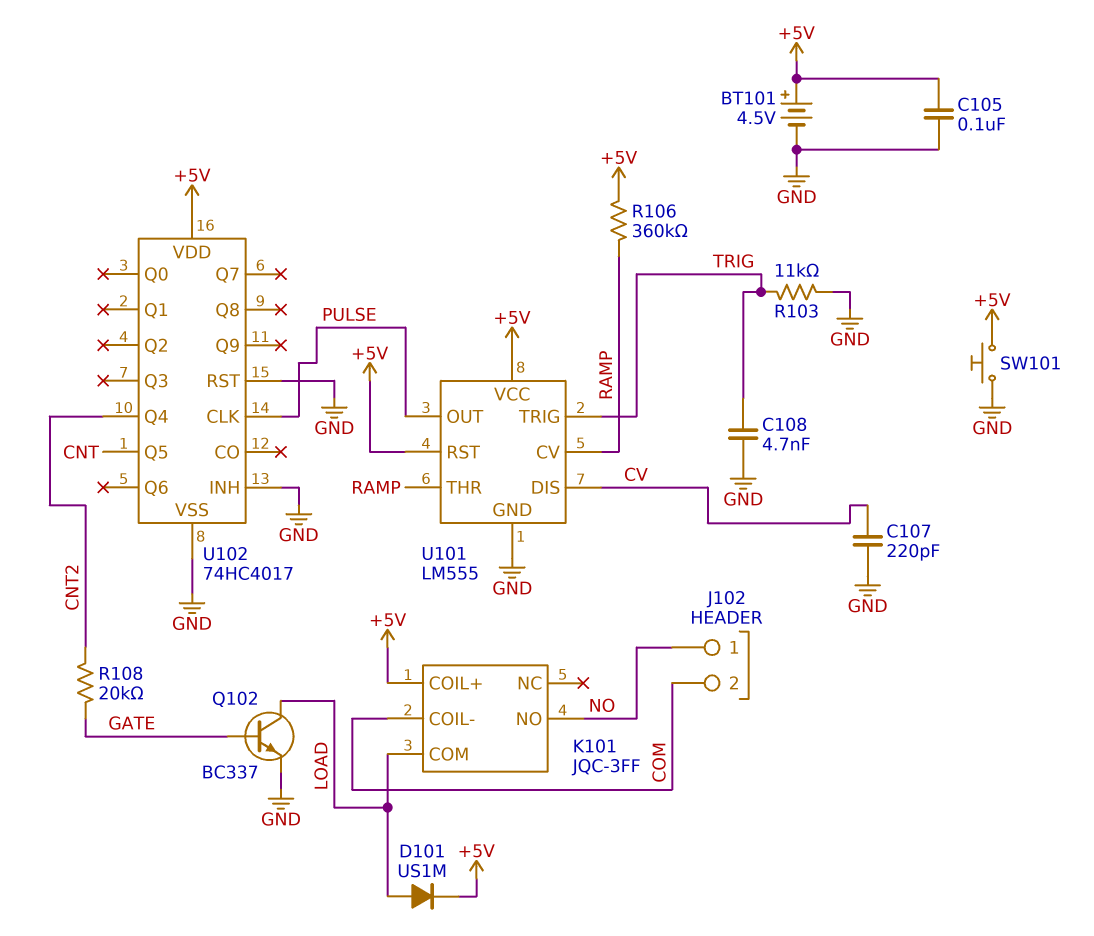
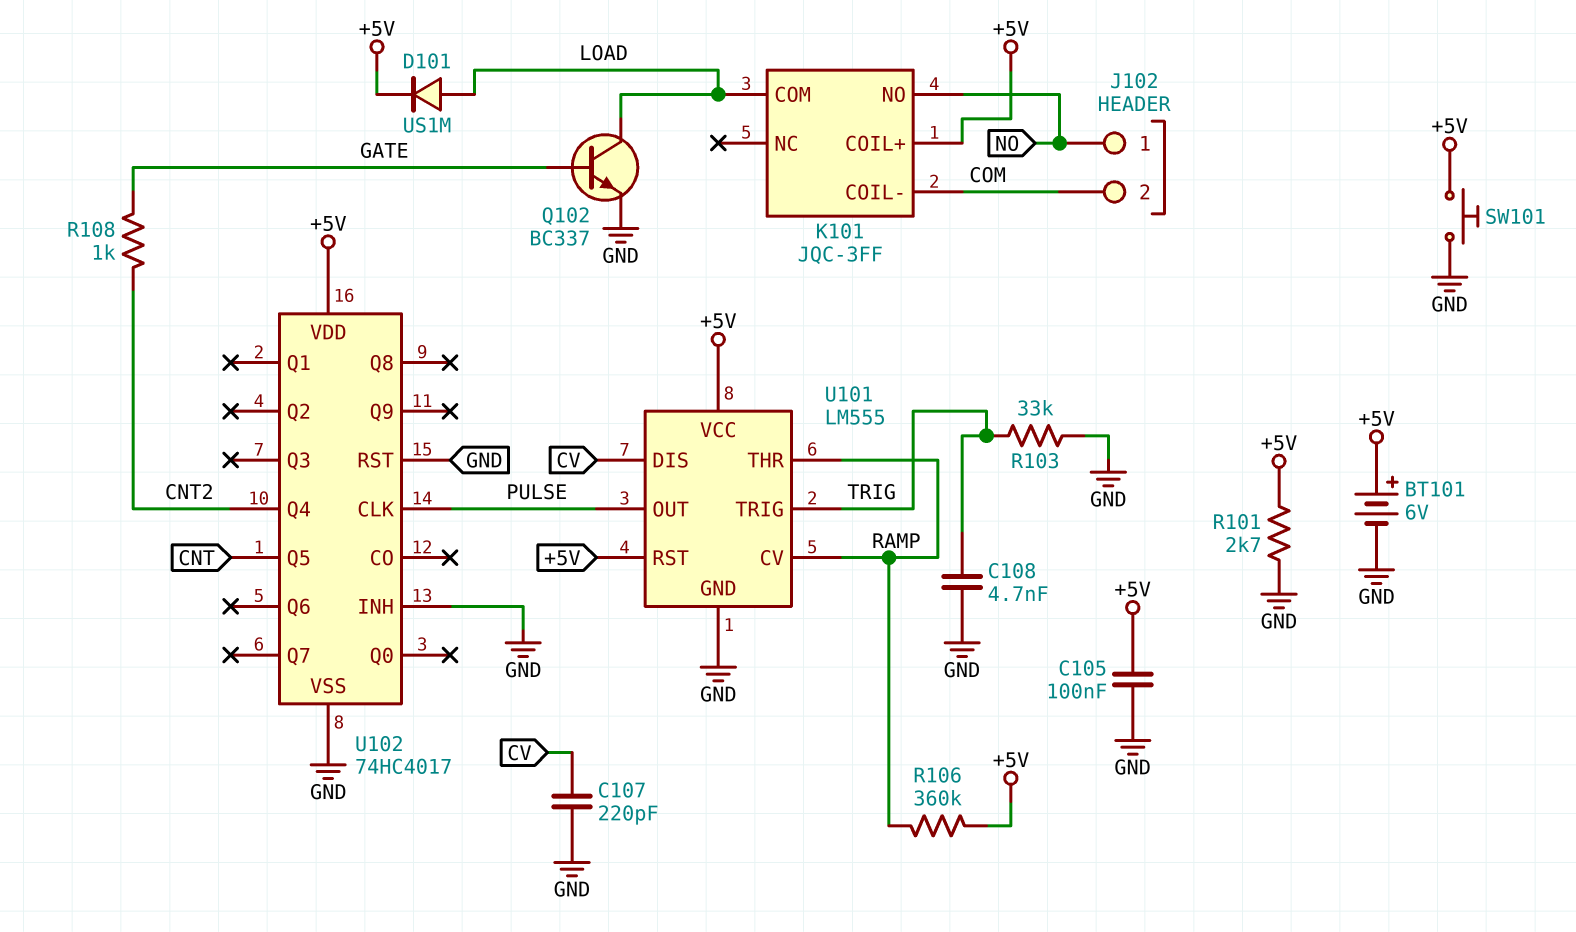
BT101: 4.5V (plus +5V, minus GND) -> 6V (plus +5V, minus GND)
R101: none -> 2.7k (+5V, GND)
R103: 11k (GND, TRIG) -> 33k (GND, TRIG)
R108: 20k (CNT2, GATE) -> 1k (CNT2, GATE)

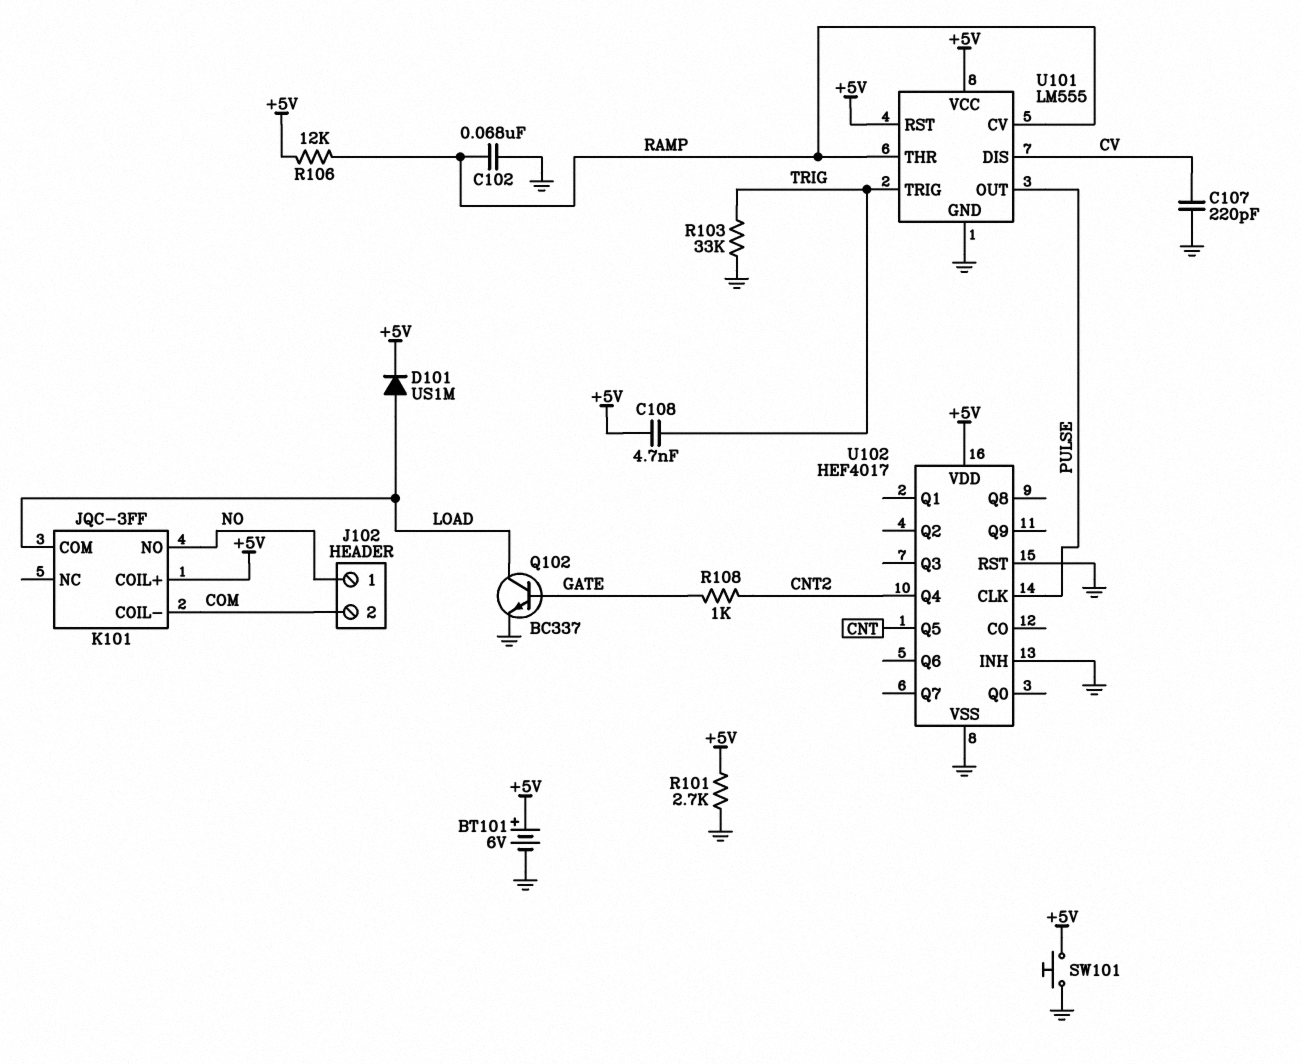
C102: none -> 68nF (GND, RAMP)
C105: 100nF (+5V, GND) -> none
C108: 4.7nF (GND, TRIG) -> 4.7nF (+5V, TRIG)
R106: 360k (+5V, RAMP) -> 12k (+5V, RAMP)
U102: 74HC4017 -> HEF4017

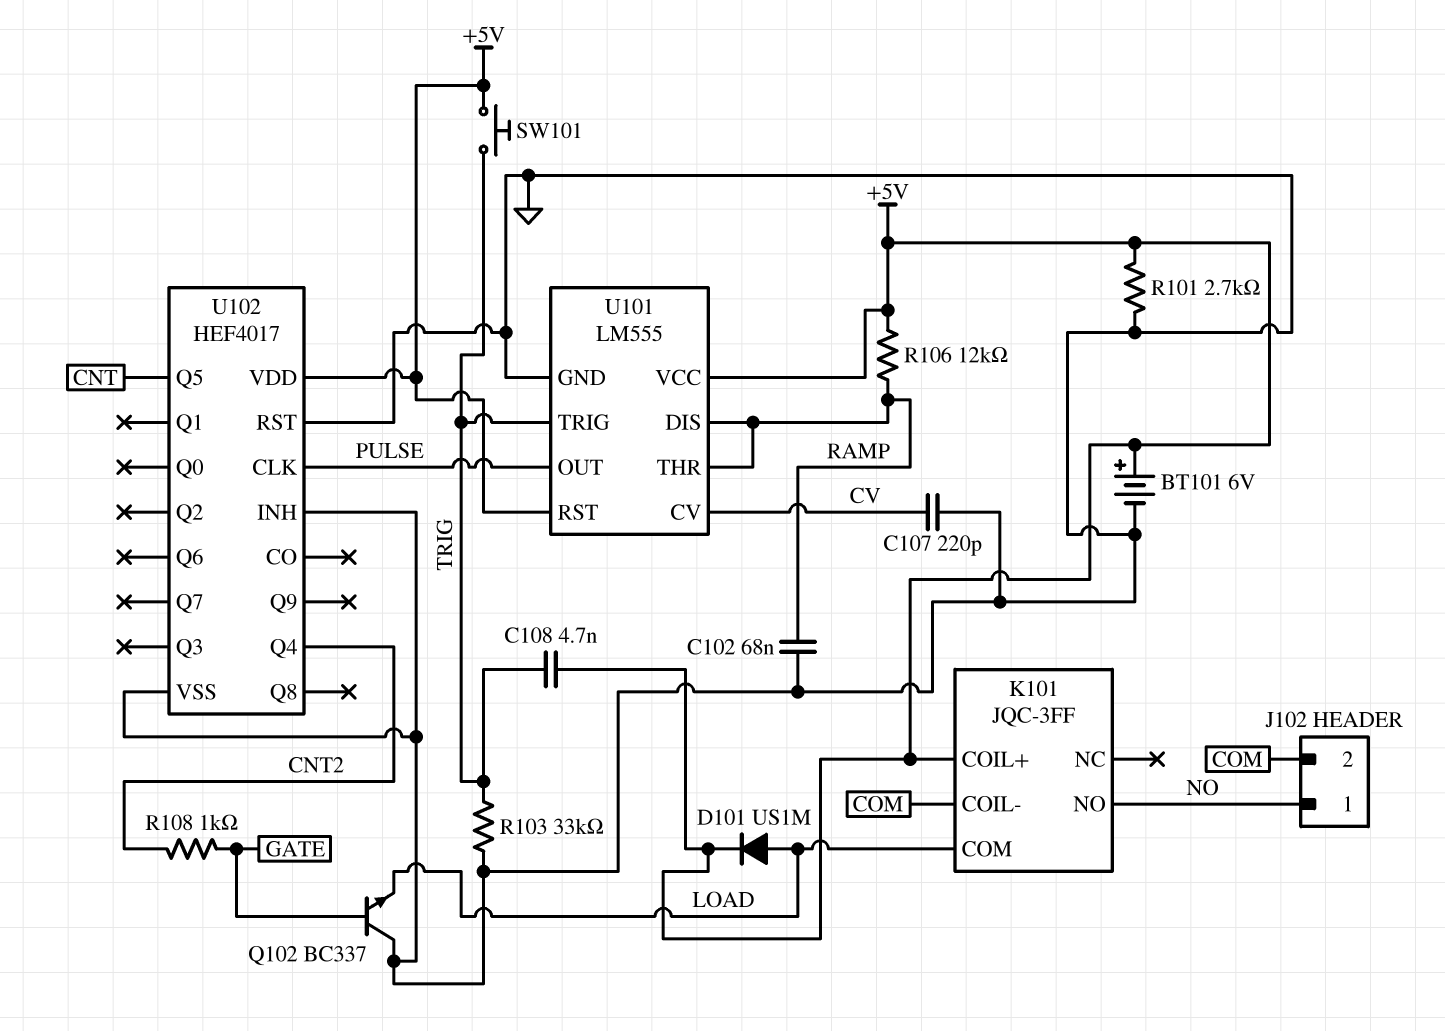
Q102: NPN BC337 (B GATE, C LOAD, E GND) -> NPN BC337 (B GATE, C GND, E LOAD)
SW101: button (+5V, GND) -> button (+5V, TRIG)
U101 pin CV: RAMP -> CV
U101 pin DIS: CV -> RAMP

